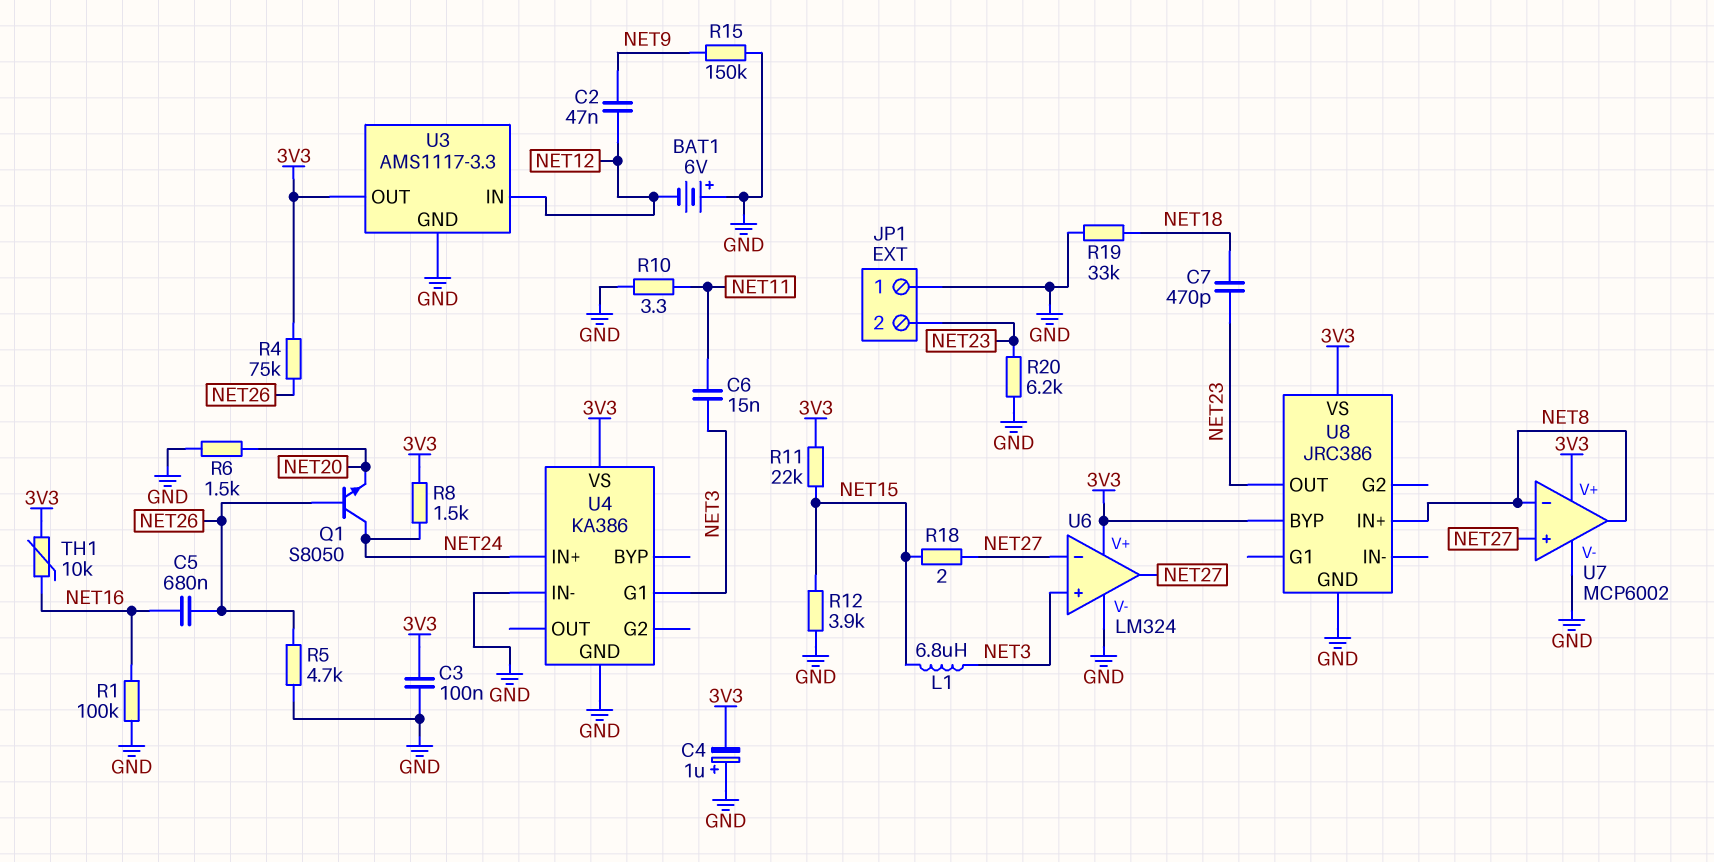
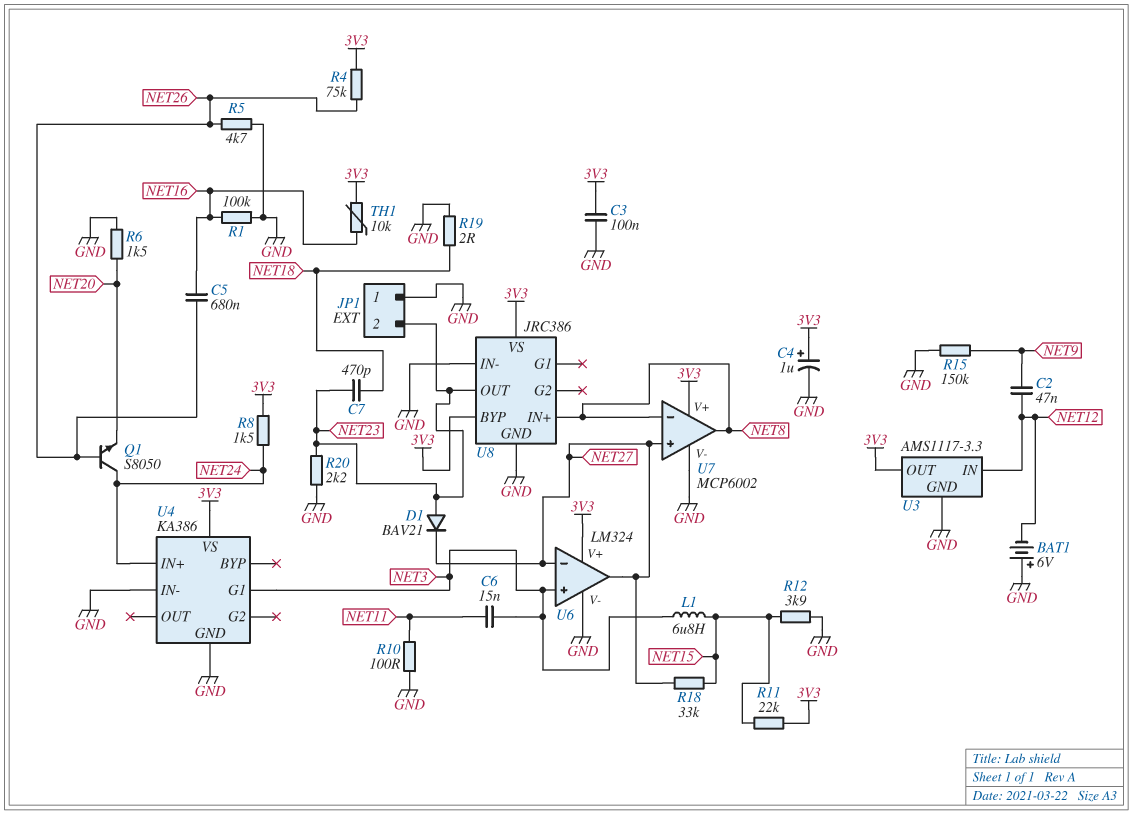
C4: 1uF (plus GND, minus 3V3) -> 1uF (plus 3V3, minus GND)
D1: none -> diode BAV21 (A NET23, K NET27)
R10: 3.3 (GND, NET11) -> 100 (GND, NET11)
R18: 2 (NET15, NET27) -> 33k (NET15, NET27)
R19: 33k (GND, NET18) -> 2 (GND, NET18)
R20: 6.2k (GND, NET23) -> 2.2k (GND, NET23)
U8 pin IN-: none -> GND

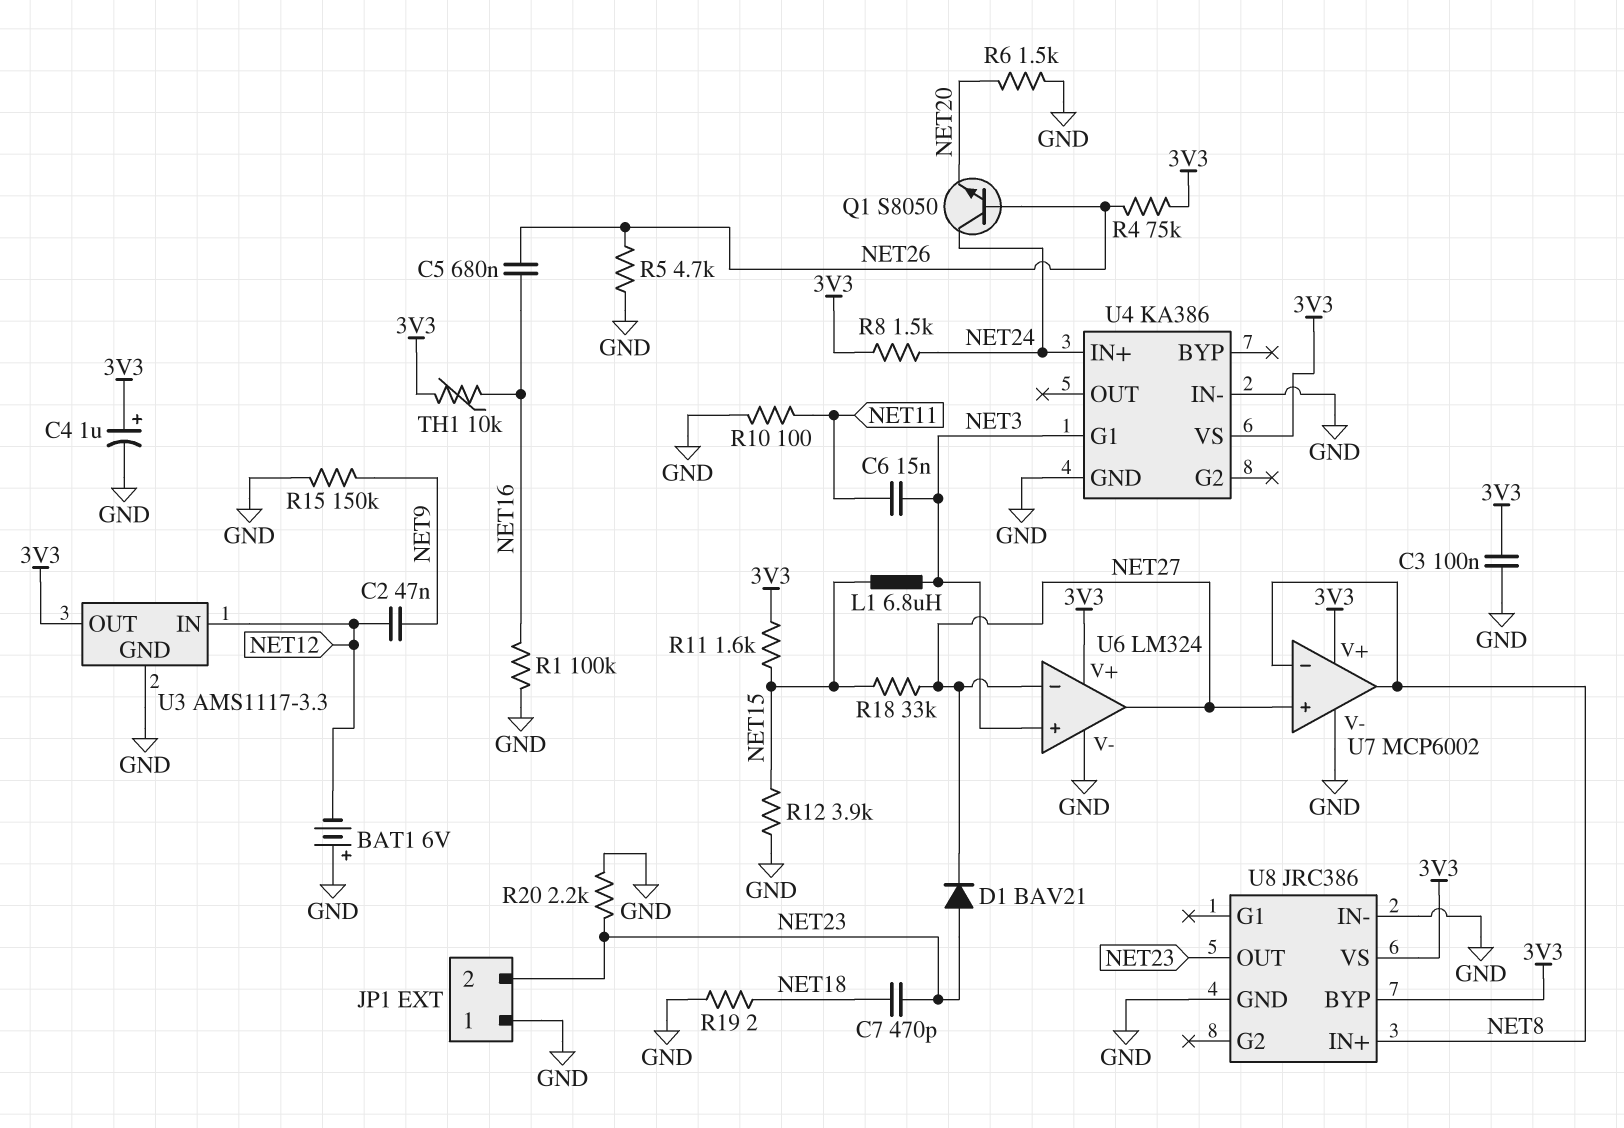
R11: 22k (3V3, NET15) -> 1.6k (3V3, NET15)

